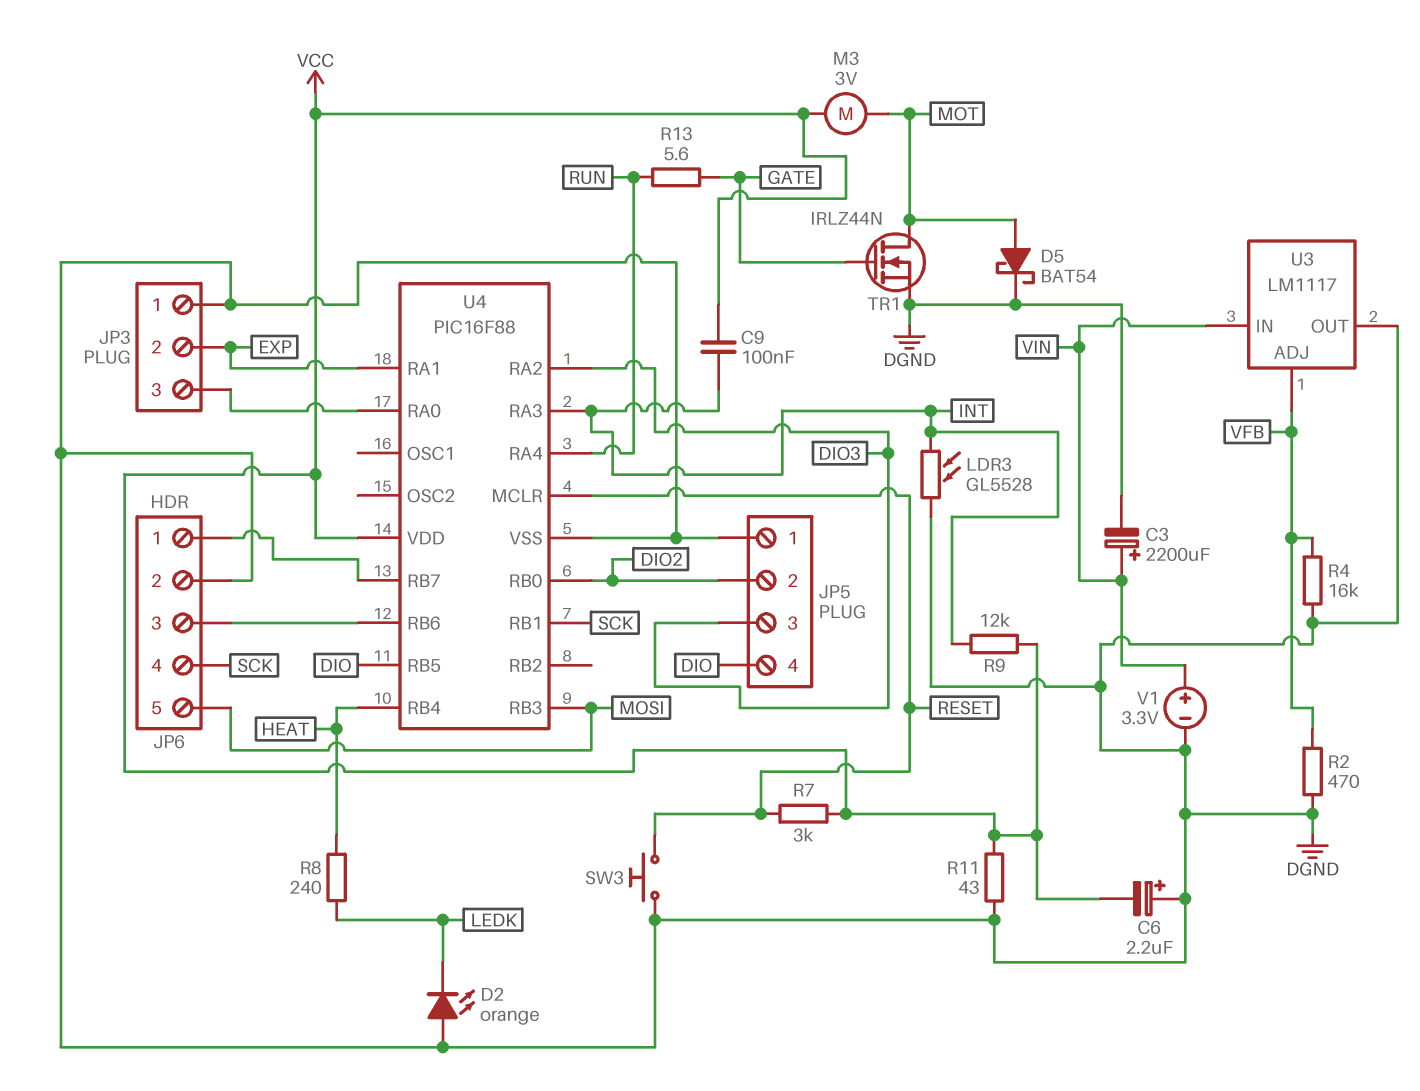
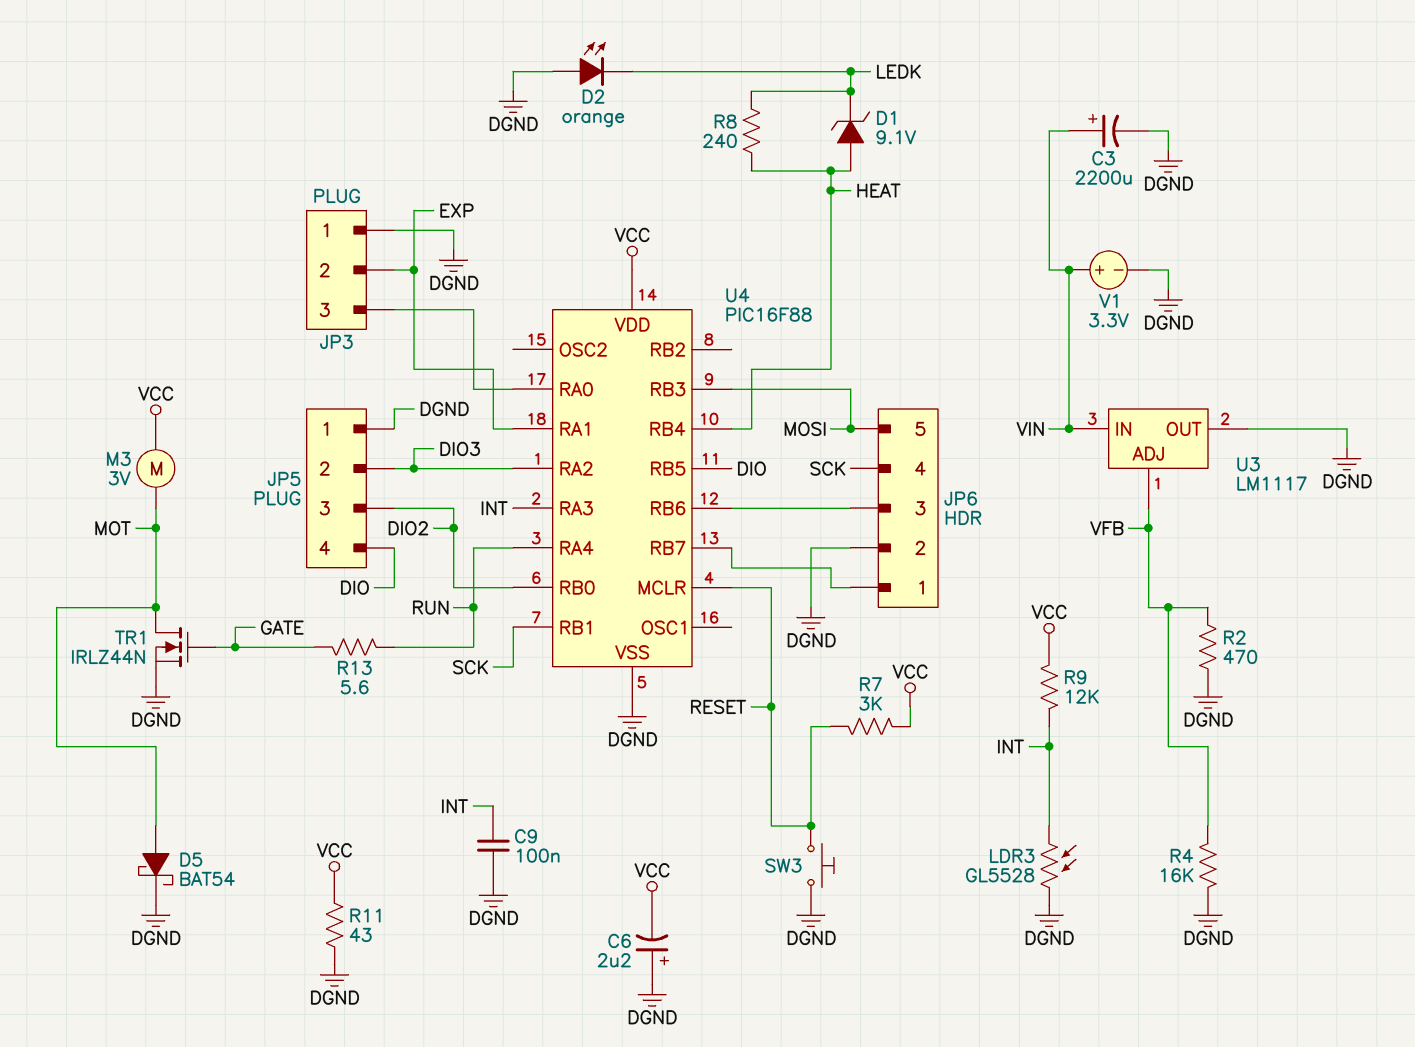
C9: 100nF (INT, VCC) -> 100nF (DGND, INT)
D1: none -> zener 9.1V (A HEAT, K LEDK)
JP5 pin 2: DIO2 -> DIO3
JP5 pin 3: DIO3 -> DIO2

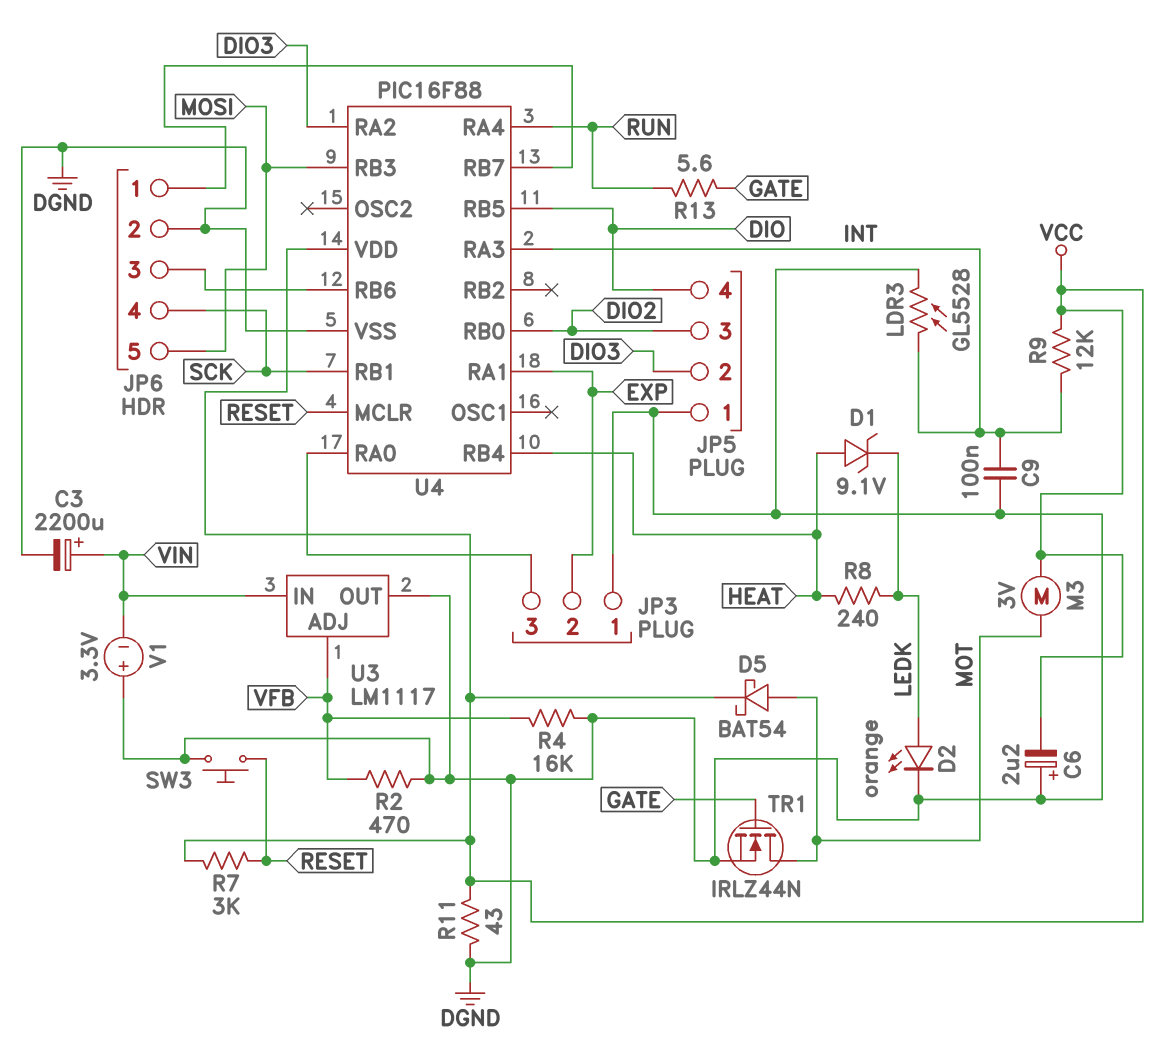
D2: LED orange (A DGND, K LEDK) -> LED orange (A LEDK, K DGND)
D5: schottky BAT54 (A MOT, K DGND) -> schottky BAT54 (A MOT, K VCC)
V1: 3.3V (plus VIN, minus DGND) -> 3.3V (plus DGND, minus VIN)

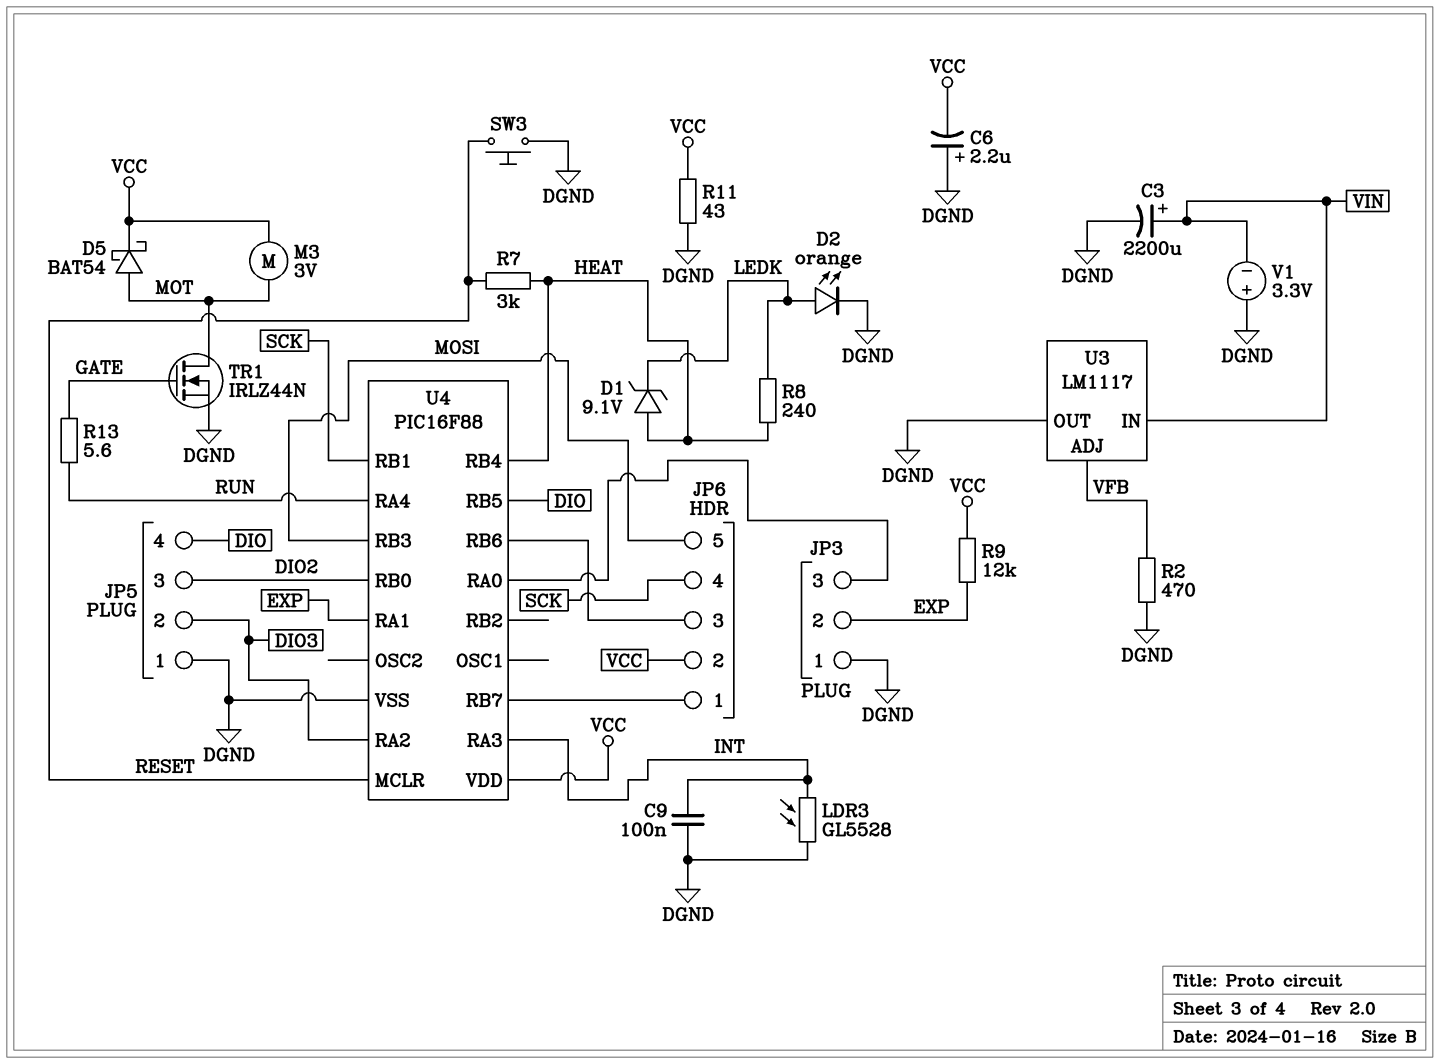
JP6 pin 2: DGND -> VCC
R4: 16k (DGND, VFB) -> none
R7: 3k (RESET, VCC) -> 3k (HEAT, RESET)
R9: 12k (INT, VCC) -> 12k (EXP, VCC)

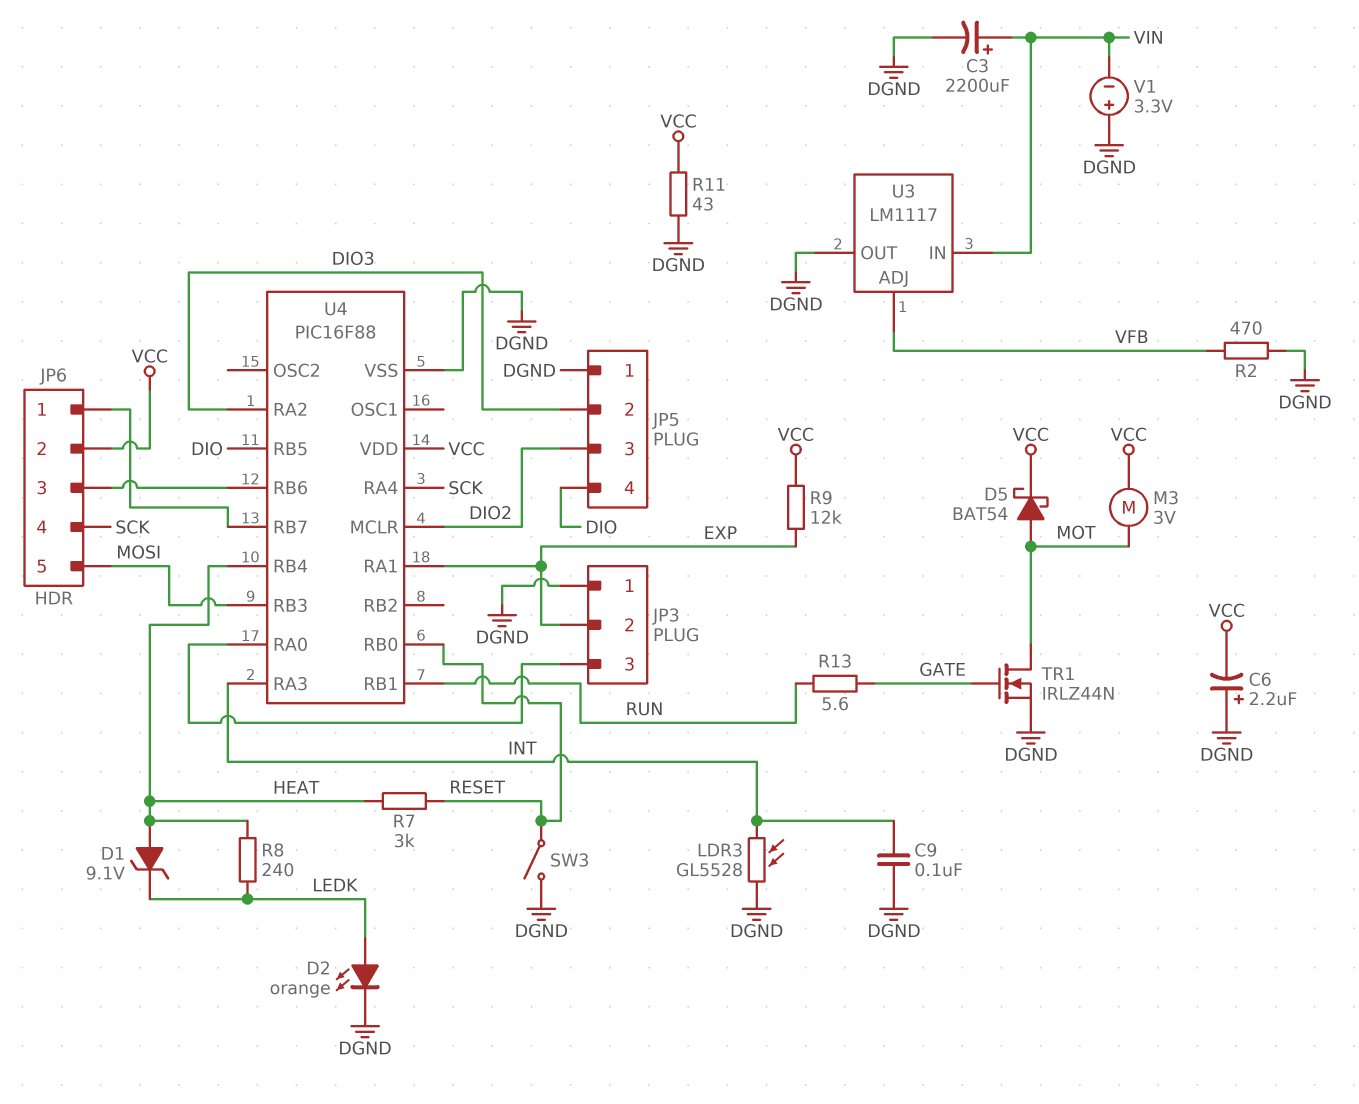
SW3: button (DGND, RESET) -> switch (DGND, RESET)
U4 pin MCLR: RESET -> DIO2
U4 pin RA4: RUN -> SCK
U4 pin RB0: DIO2 -> RESET
U4 pin RB1: SCK -> RUN

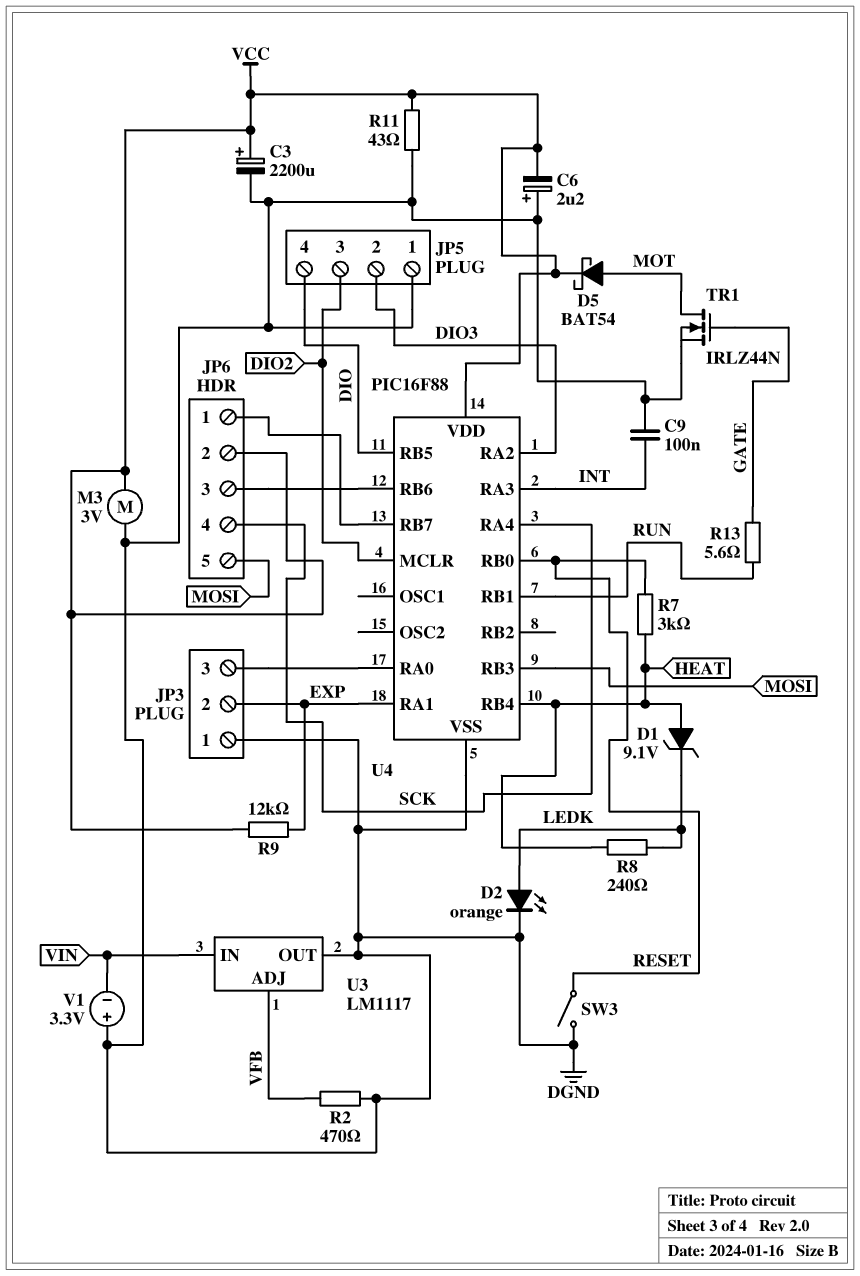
C3: 2200uF (plus VIN, minus DGND) -> 2200uF (plus VCC, minus DGND)
LDR3: GL5528 (DGND, INT) -> none
M3: motor 3V (MOT, VCC) -> motor 3V (DGND, VCC)

